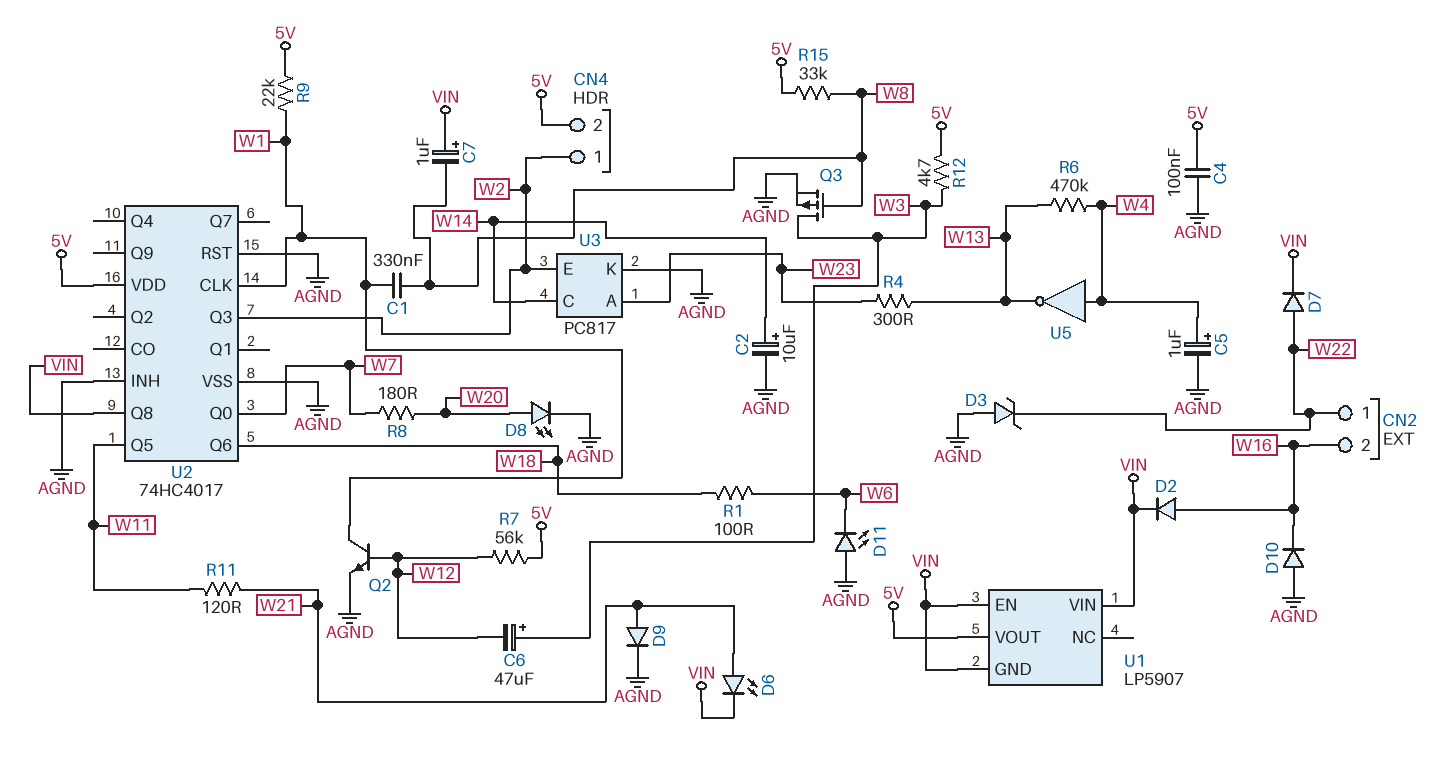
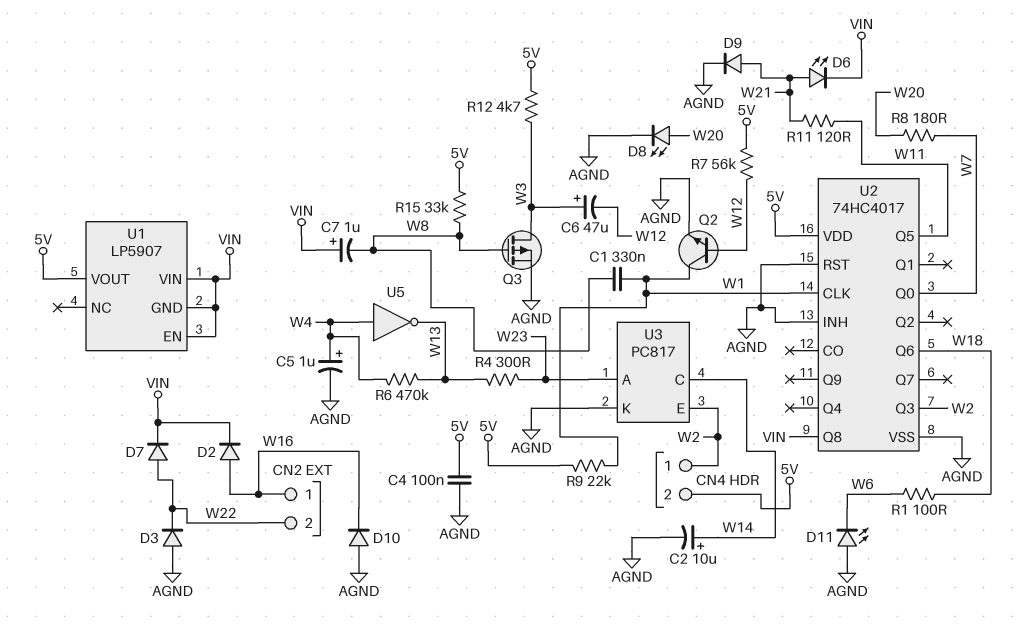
CN2 pin 1: W22 -> W16
CN2 pin 2: W16 -> W22
D3: zener (A AGND, K W22) -> diode (A AGND, K W22)

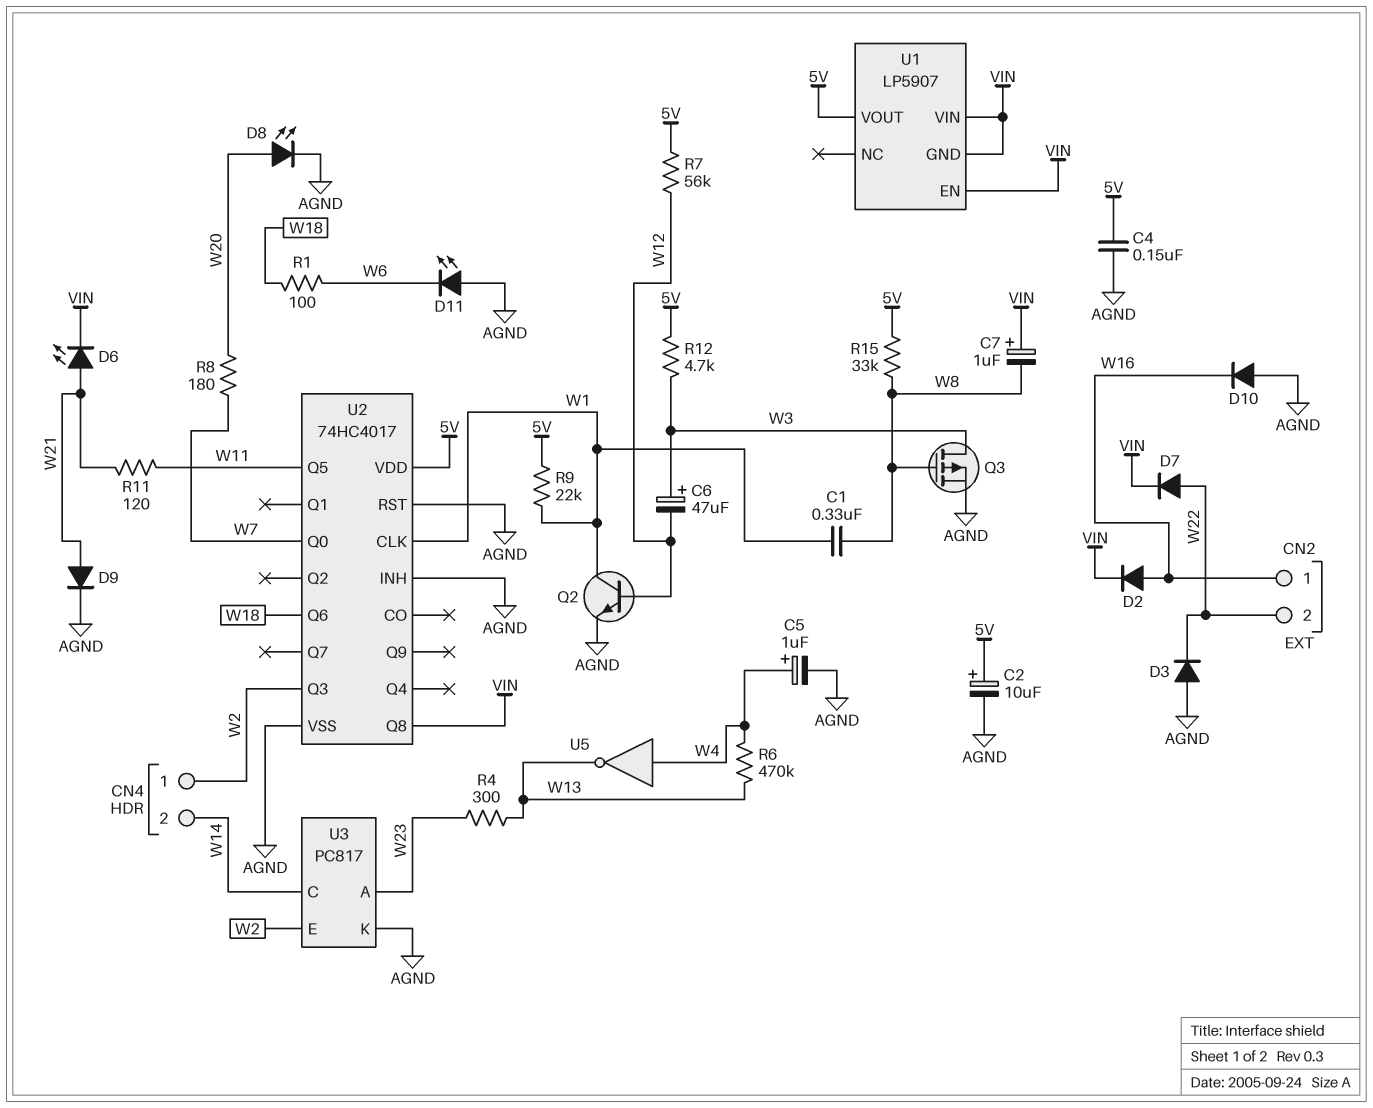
C2: 10uF (plus W14, minus AGND) -> 10uF (plus 5V, minus AGND)
C4: 100nF (5V, AGND) -> 150nF (5V, AGND)
CN4 pin 2: 5V -> W14

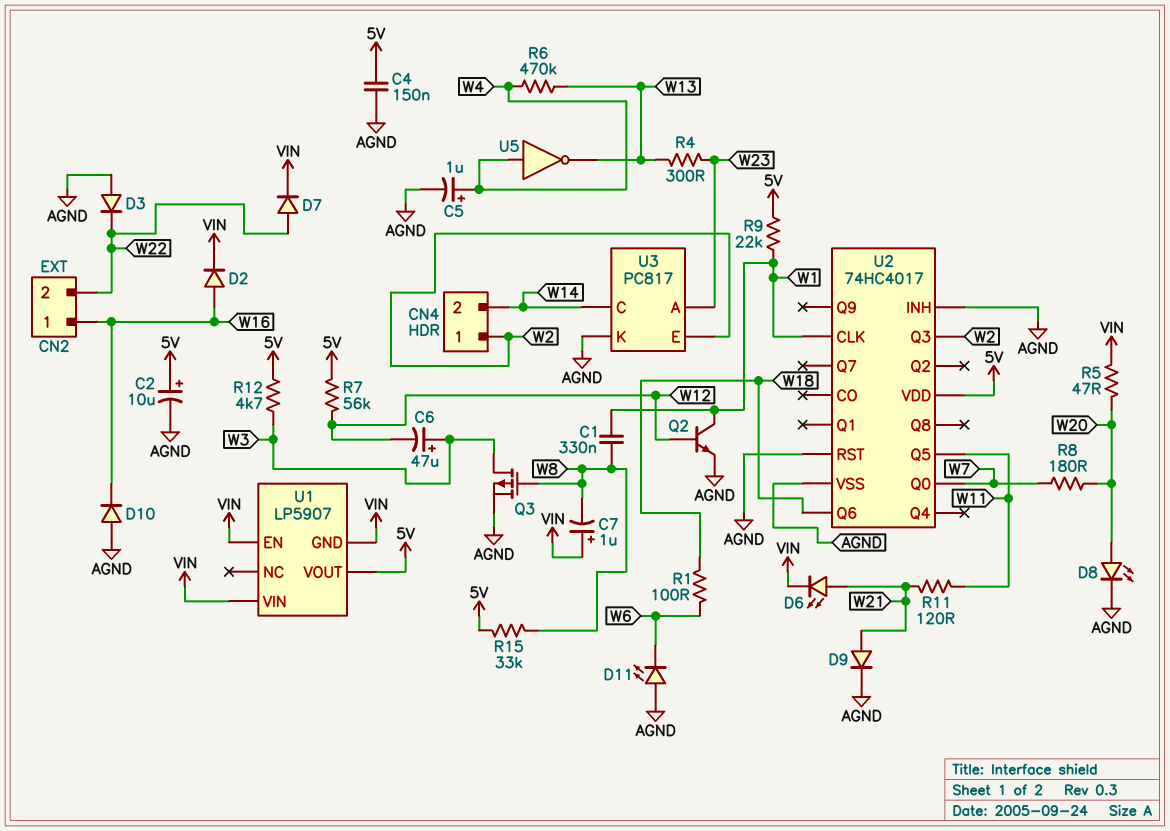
R5: none -> 47 (VIN, W20)
U2 pin Q8: VIN -> none

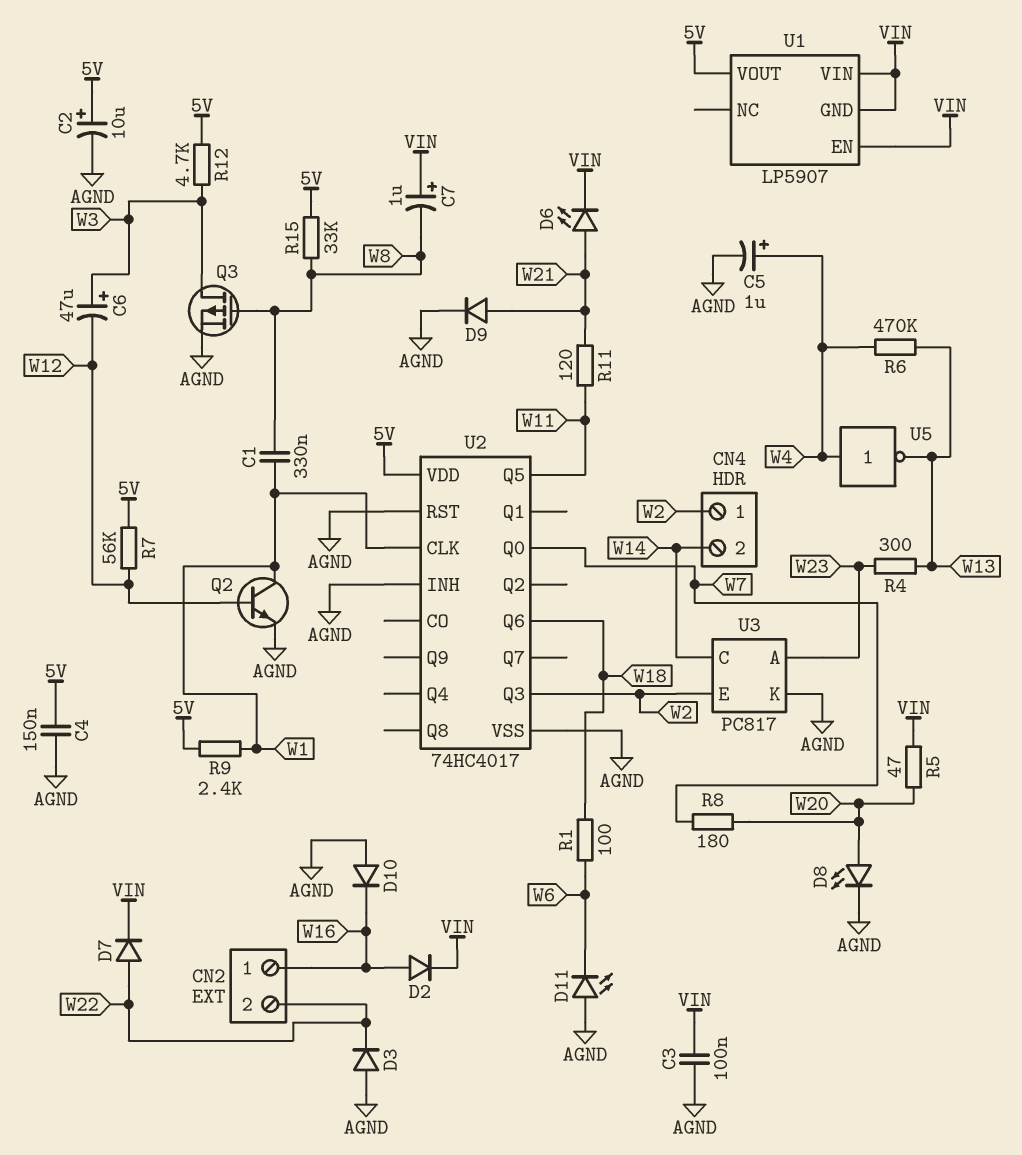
C3: none -> 100nF (AGND, VIN)
R9: 22k (5V, W1) -> 2.4k (5V, W1)

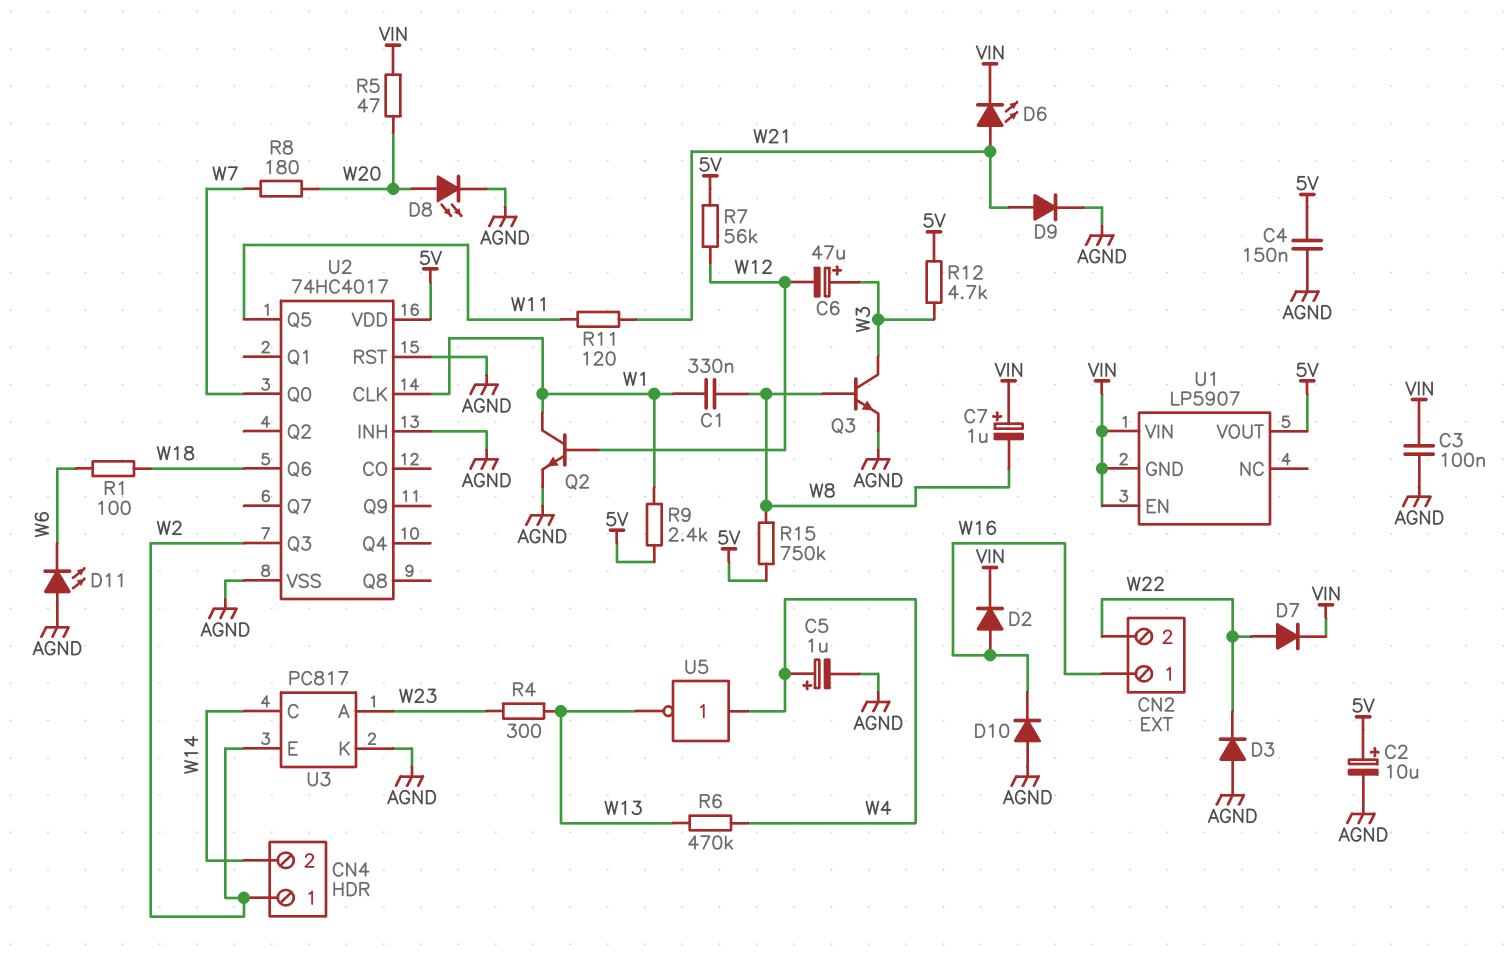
Q3: PMOS (G W8, D W3, S AGND) -> NPN (B W8, C W3, E AGND)
R15: 33k (5V, W8) -> 750k (5V, W8)

